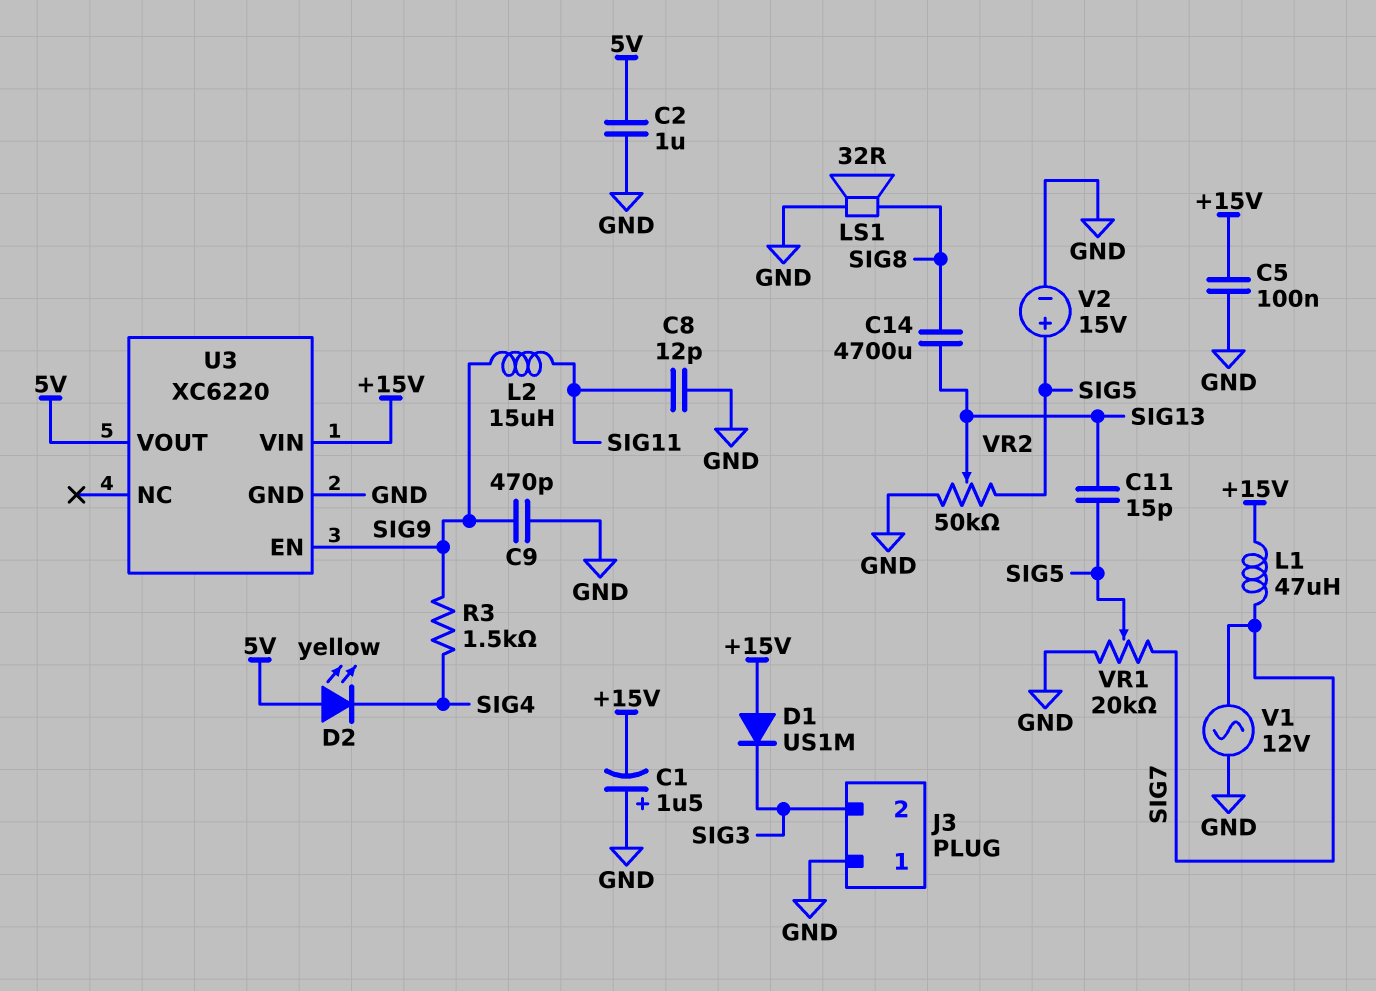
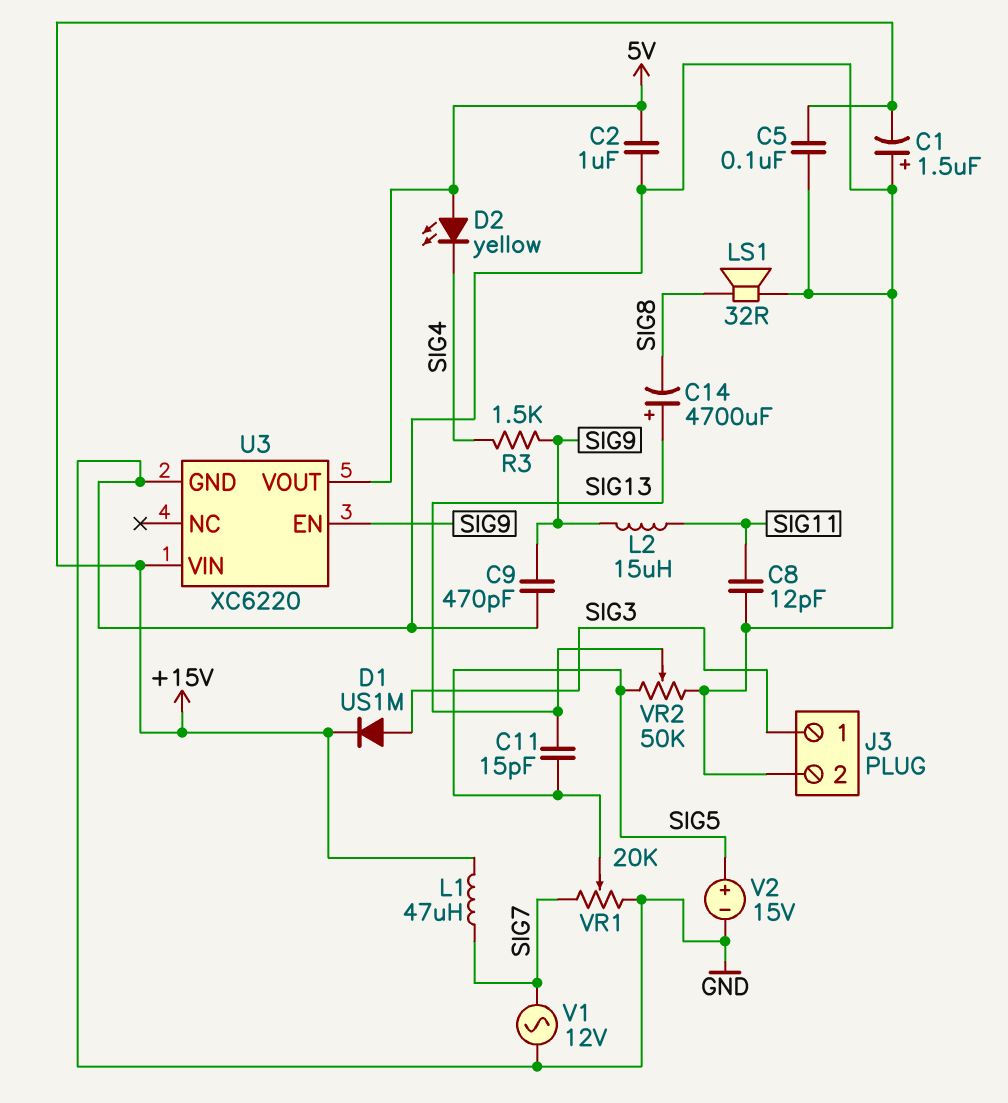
C14: 4700uF (SIG8, SIG13) -> 4700uF (plus SIG13, minus SIG8)
D1: diode US1M (A +15V, K SIG3) -> diode US1M (A SIG3, K +15V)
J3 pin 1: GND -> SIG3
J3 pin 2: SIG3 -> GND

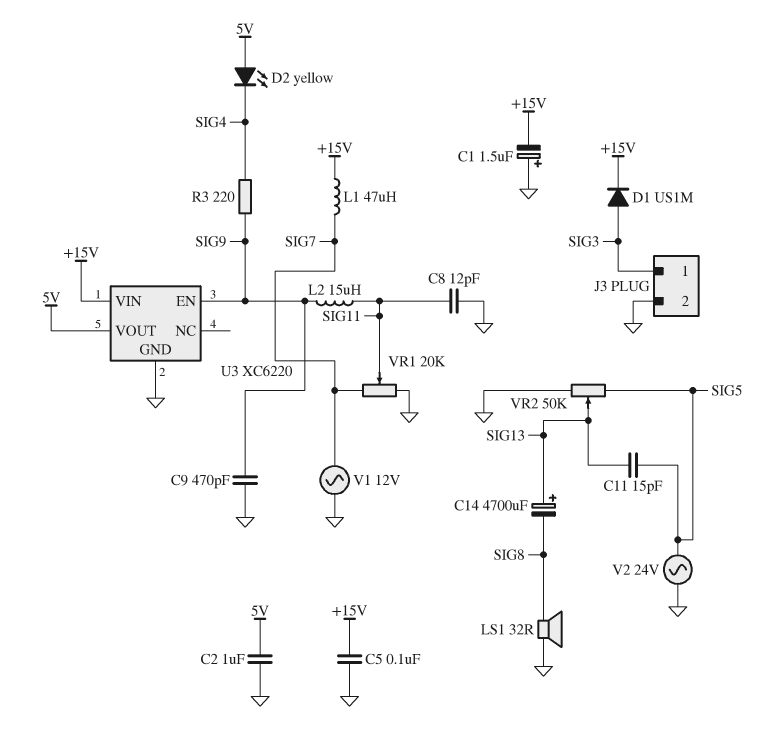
R3: 1.5k (SIG4, SIG9) -> 220 (SIG4, SIG9)
V2: 15V (plus SIG5, minus GND) -> AC 24V (GND, SIG5)
VR1: 20k (GND, SIG7, wiper SIG5) -> 20k (GND, SIG7, wiper SIG11)

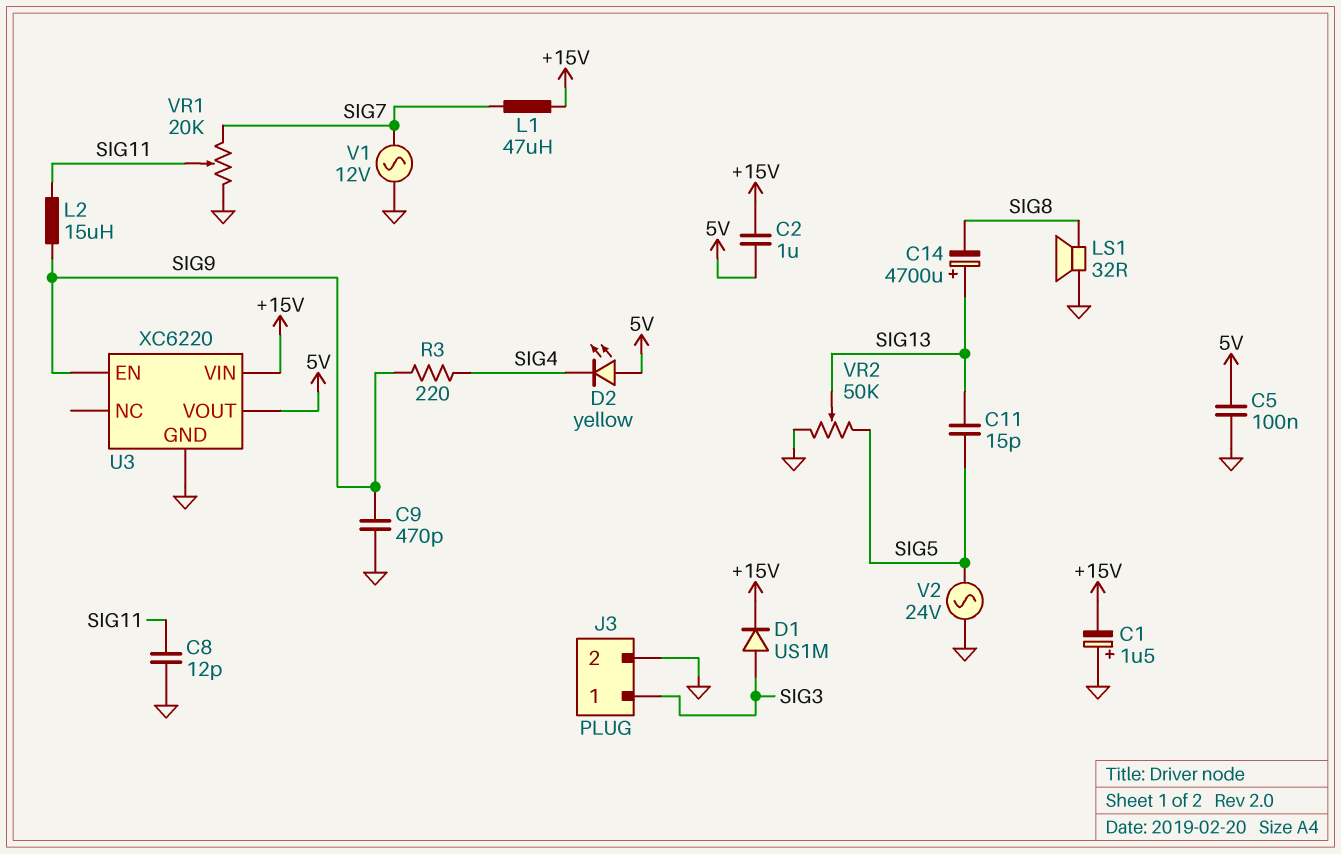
C2: 1uF (5V, GND) -> 1uF (+15V, 5V)
C5: 100nF (+15V, GND) -> 100nF (5V, GND)

